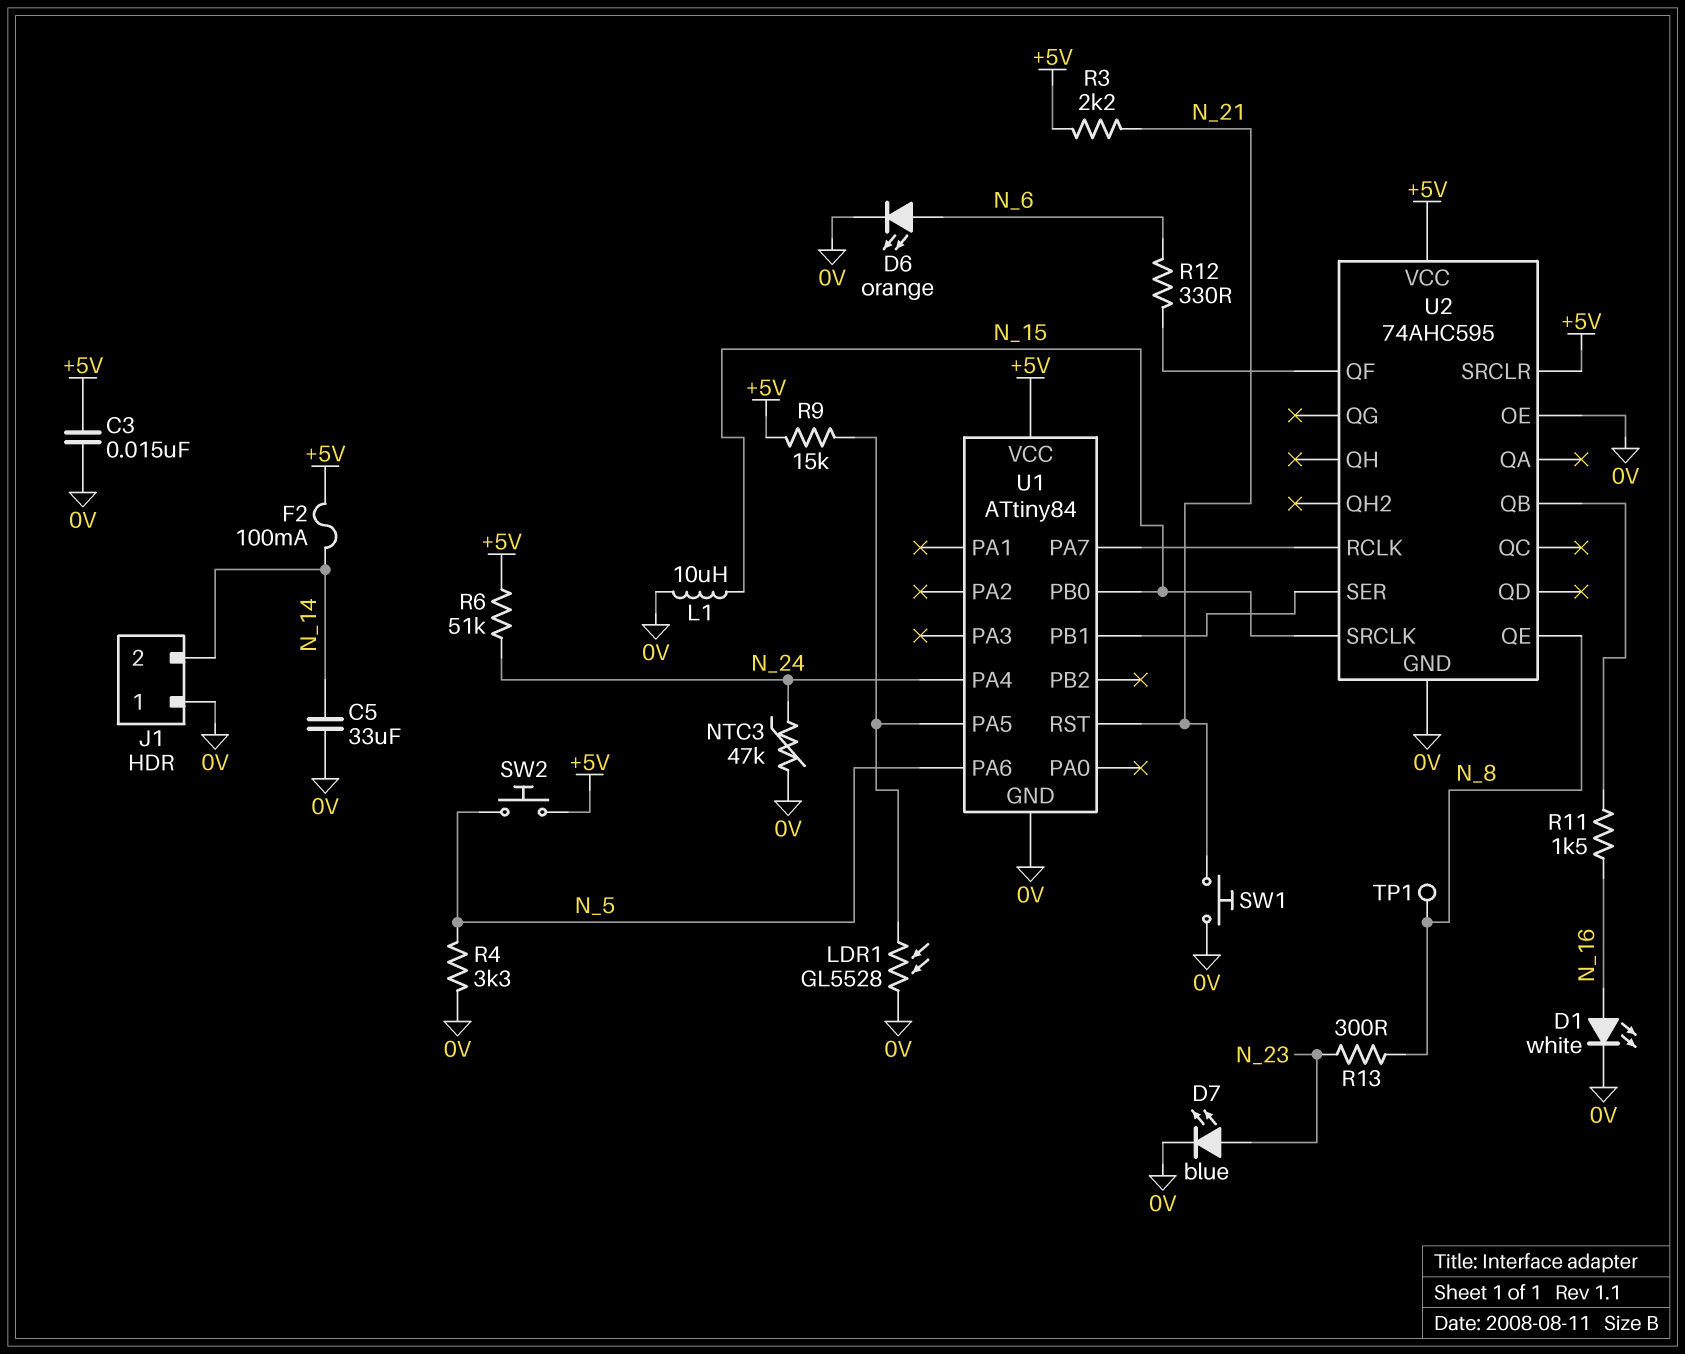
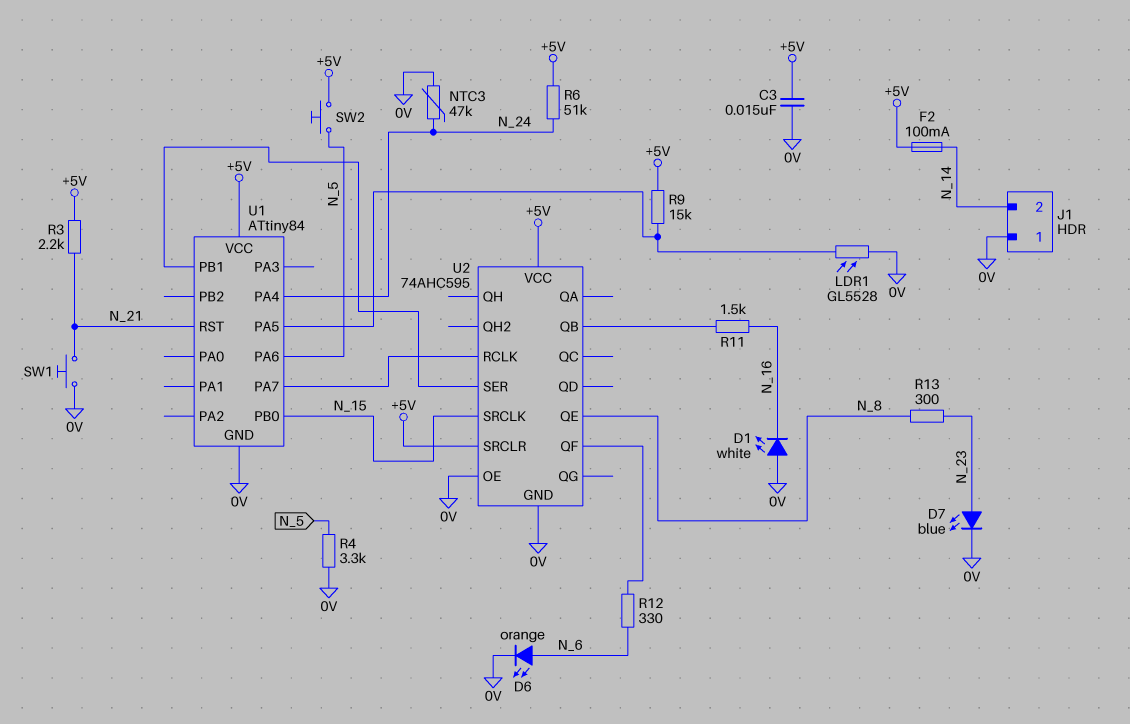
C5: 33uF (0V, N_14) -> none
D1: LED white (A N_16, K 0V) -> LED white (A 0V, K N_16)
L1: 10uH (0V, N_15) -> none
TP1: test point (N_8) -> none

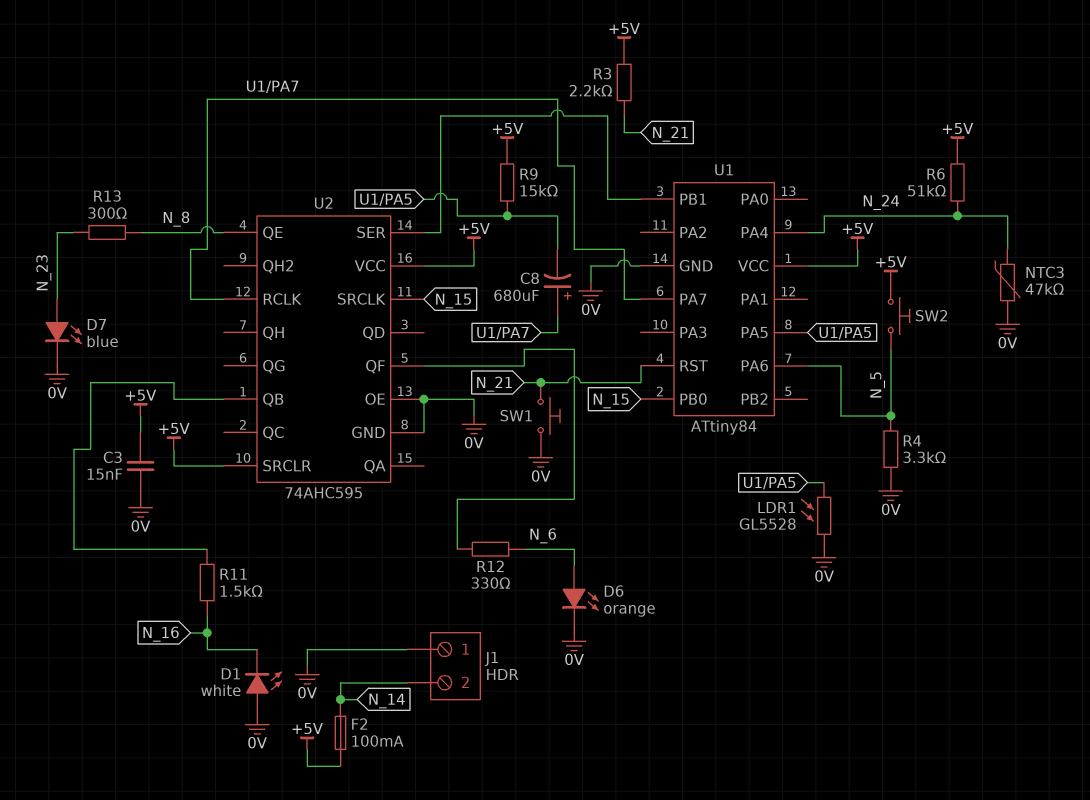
C8: none -> 680uF (plus U1/PA7, minus U1/PA5)

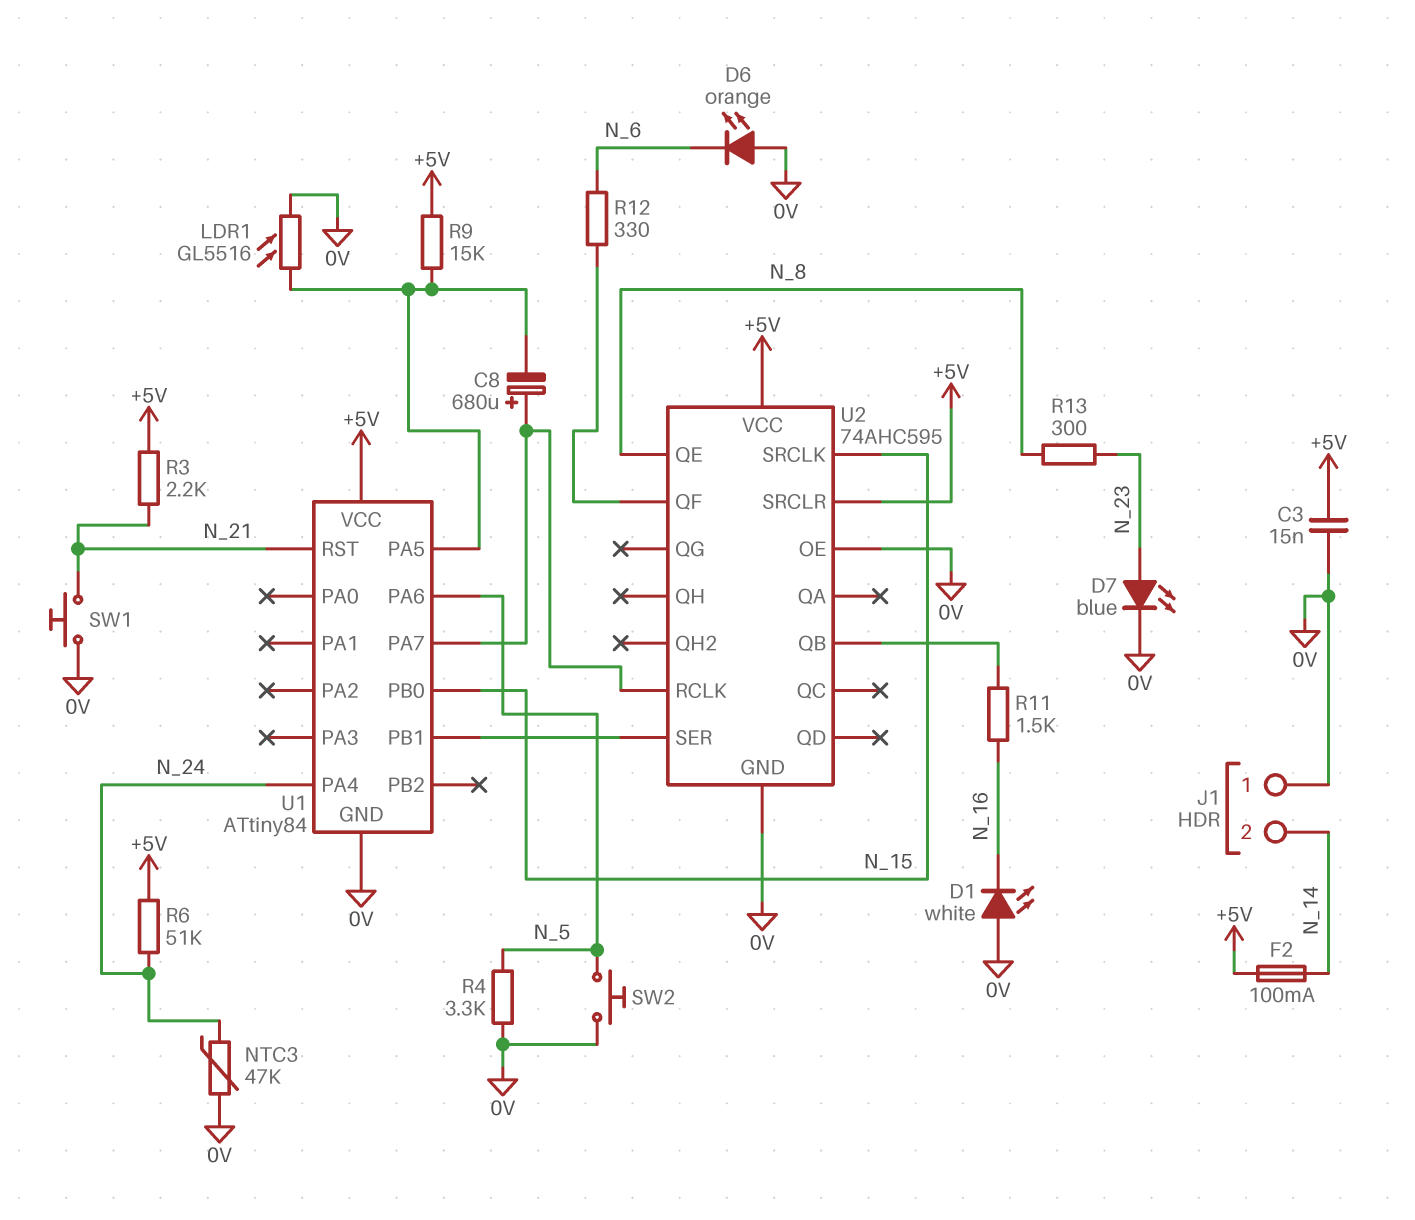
D6: LED orange (A N_6, K 0V) -> LED orange (A 0V, K N_6)
LDR1: GL5528 (0V, U1/PA5) -> GL5516 (0V, U1/PA5)
SW2: button (+5V, N_5) -> button (0V, N_5)

